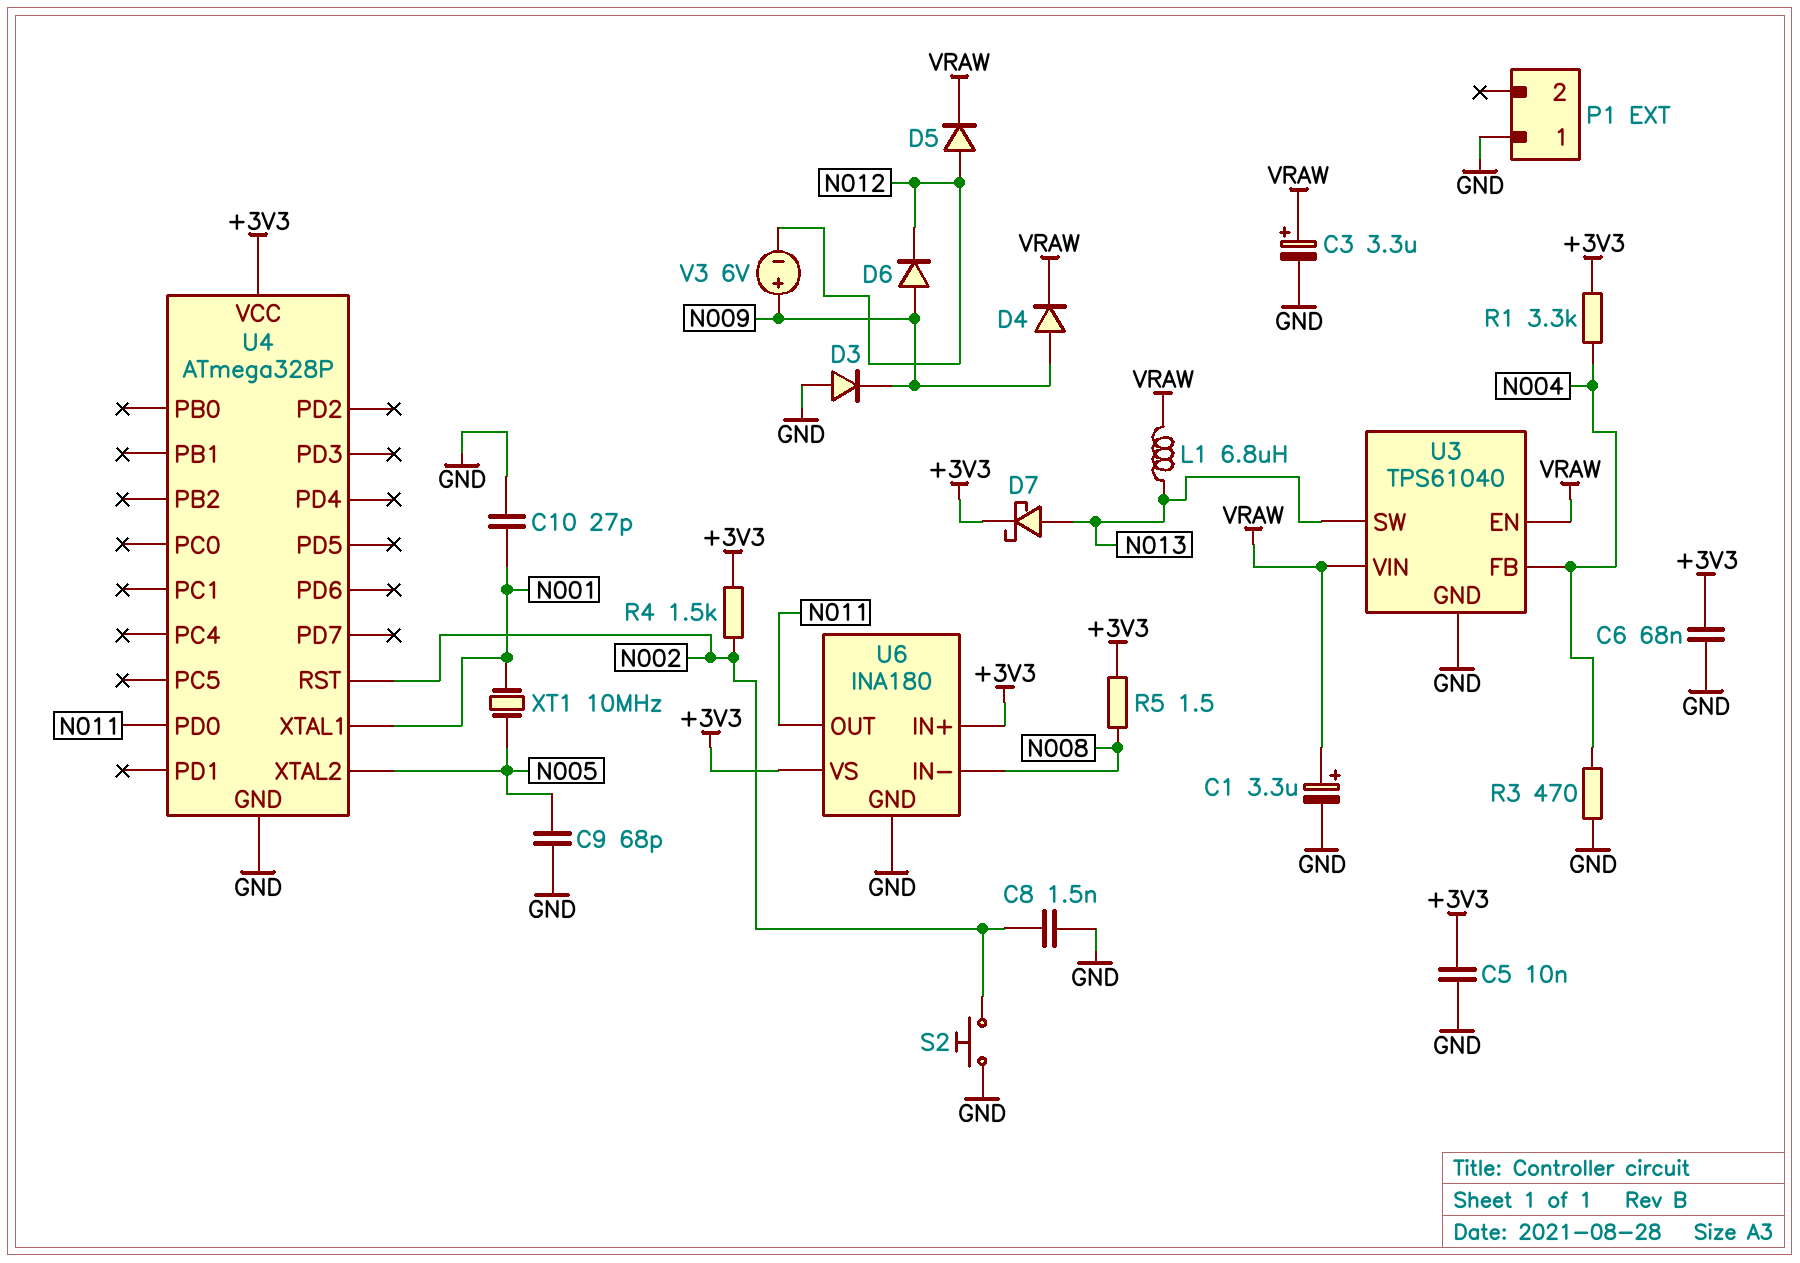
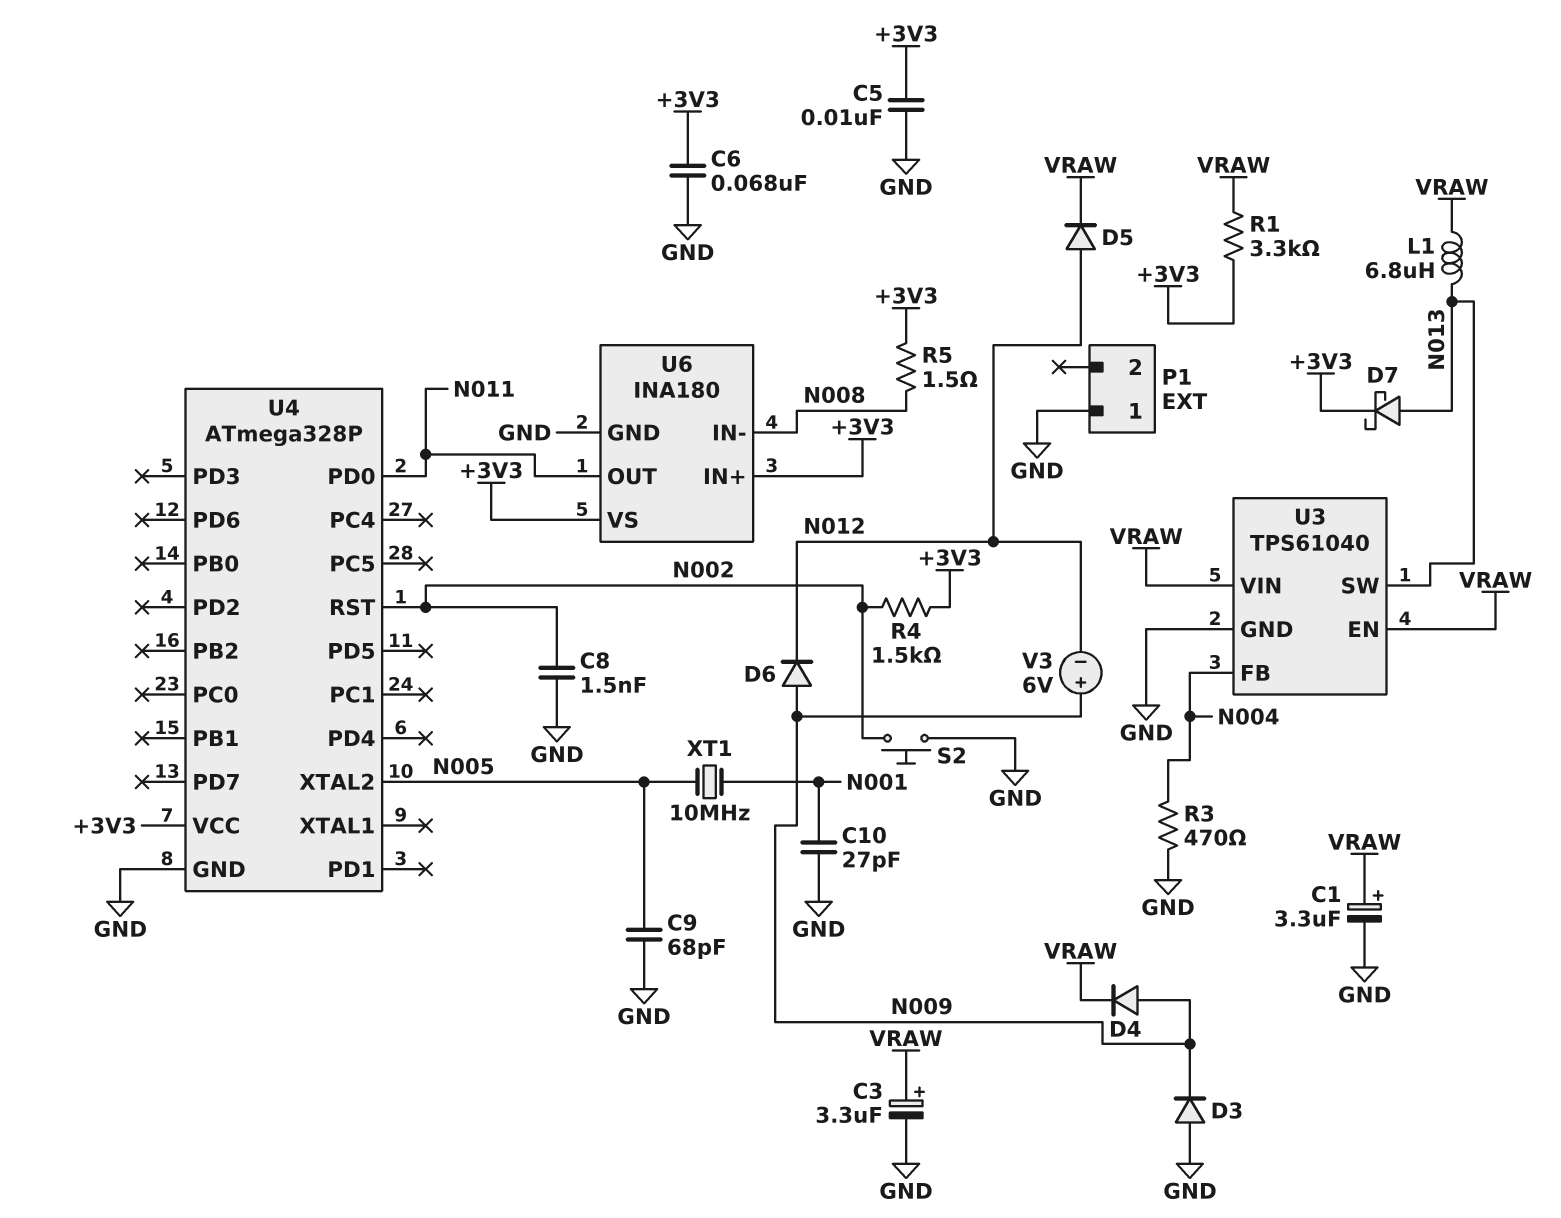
R1: 3.3k (+3V3, N004) -> 3.3k (+3V3, VRAW)
U4 pin XTAL1: N001 -> none

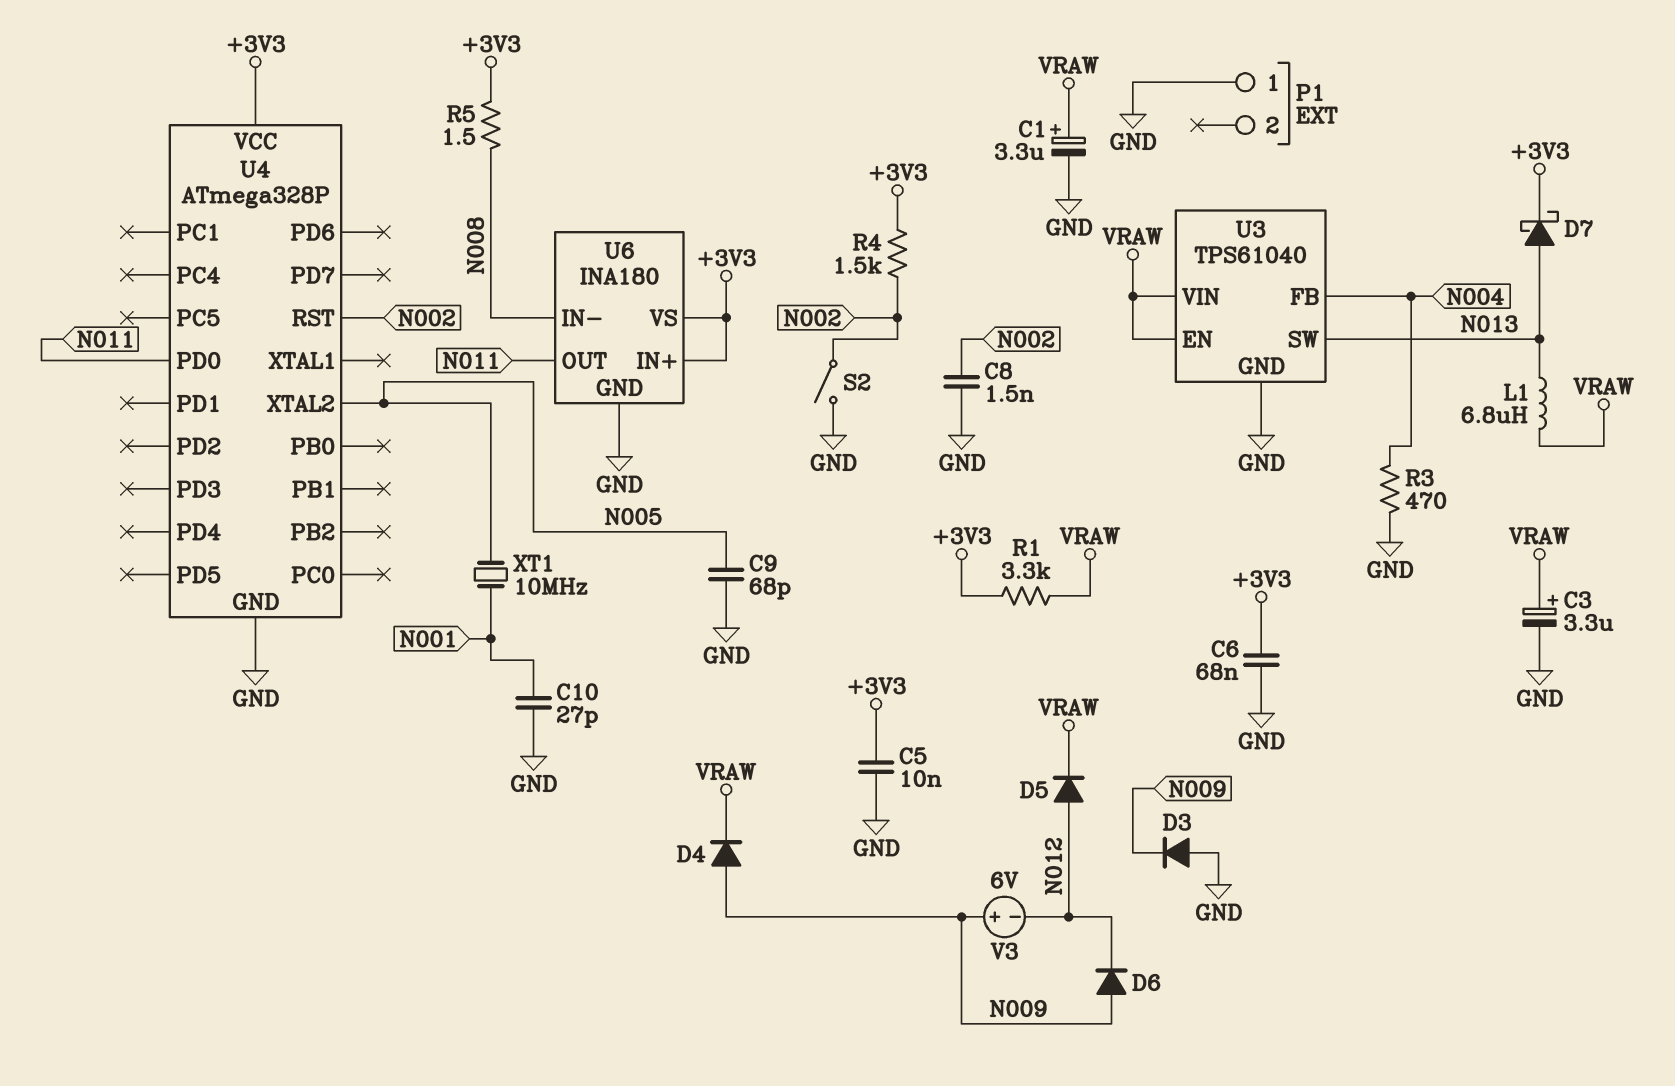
S2: button (GND, N002) -> switch (GND, N002)

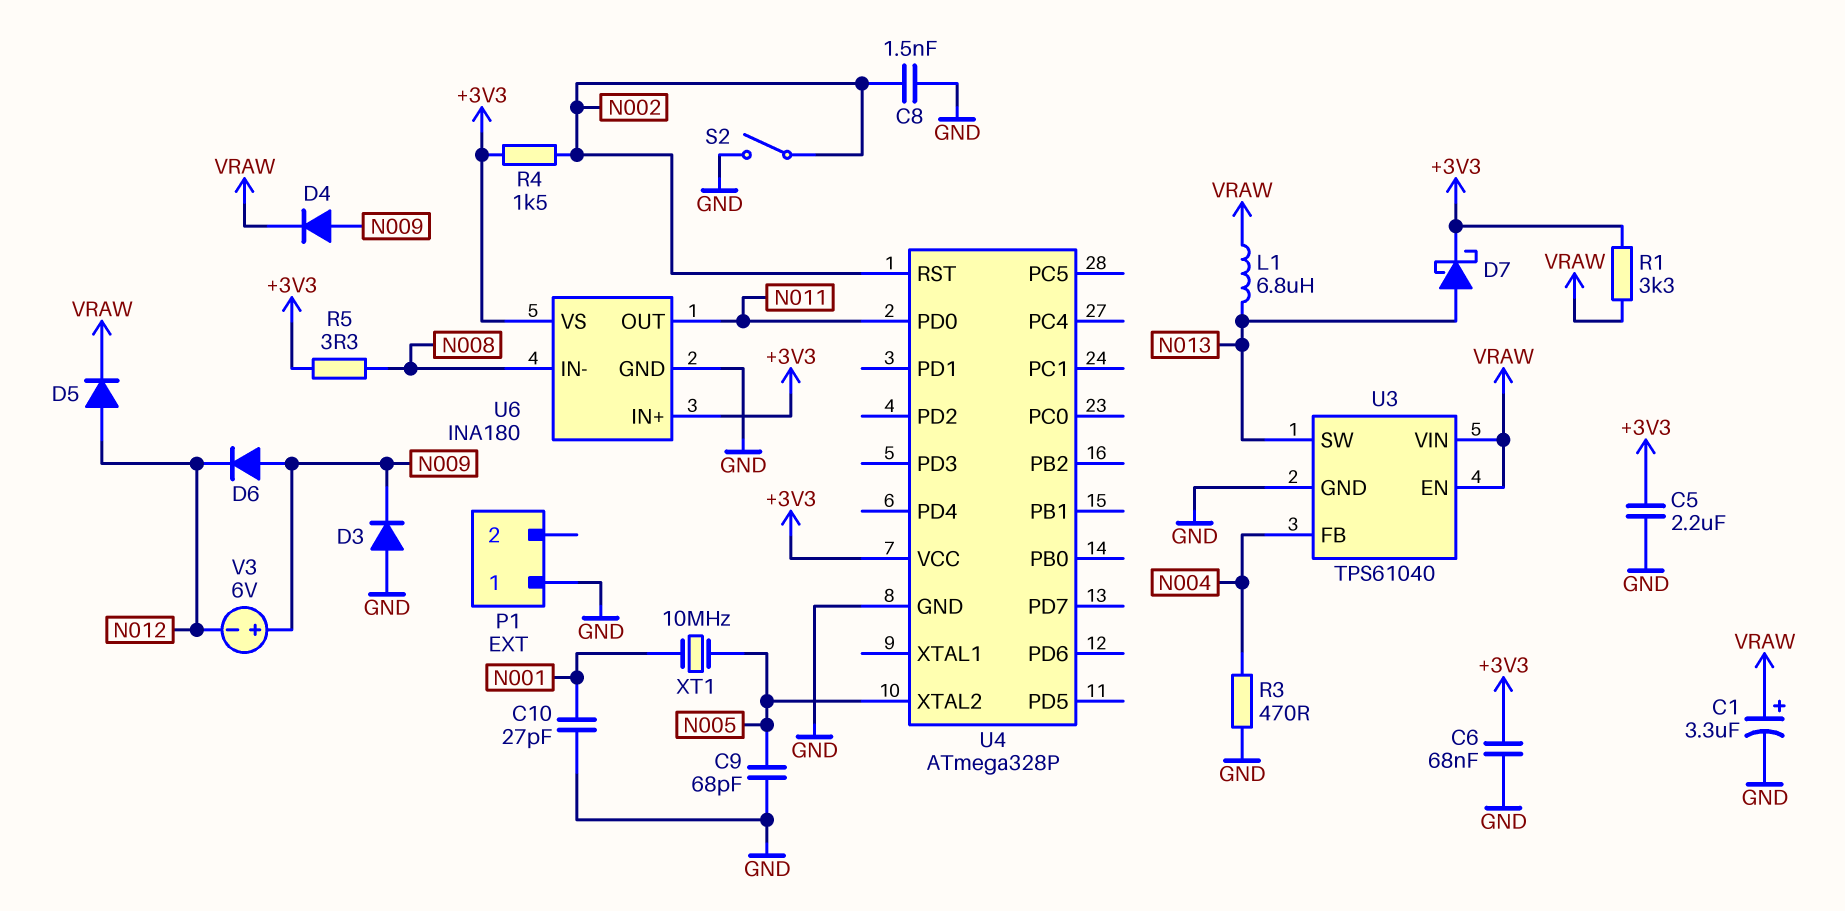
C3: 3.3uF (plus VRAW, minus GND) -> none
C5: 10nF (+3V3, GND) -> 2.2uF (+3V3, GND)
R5: 1.5 (+3V3, N008) -> 3.3 (+3V3, N008)

